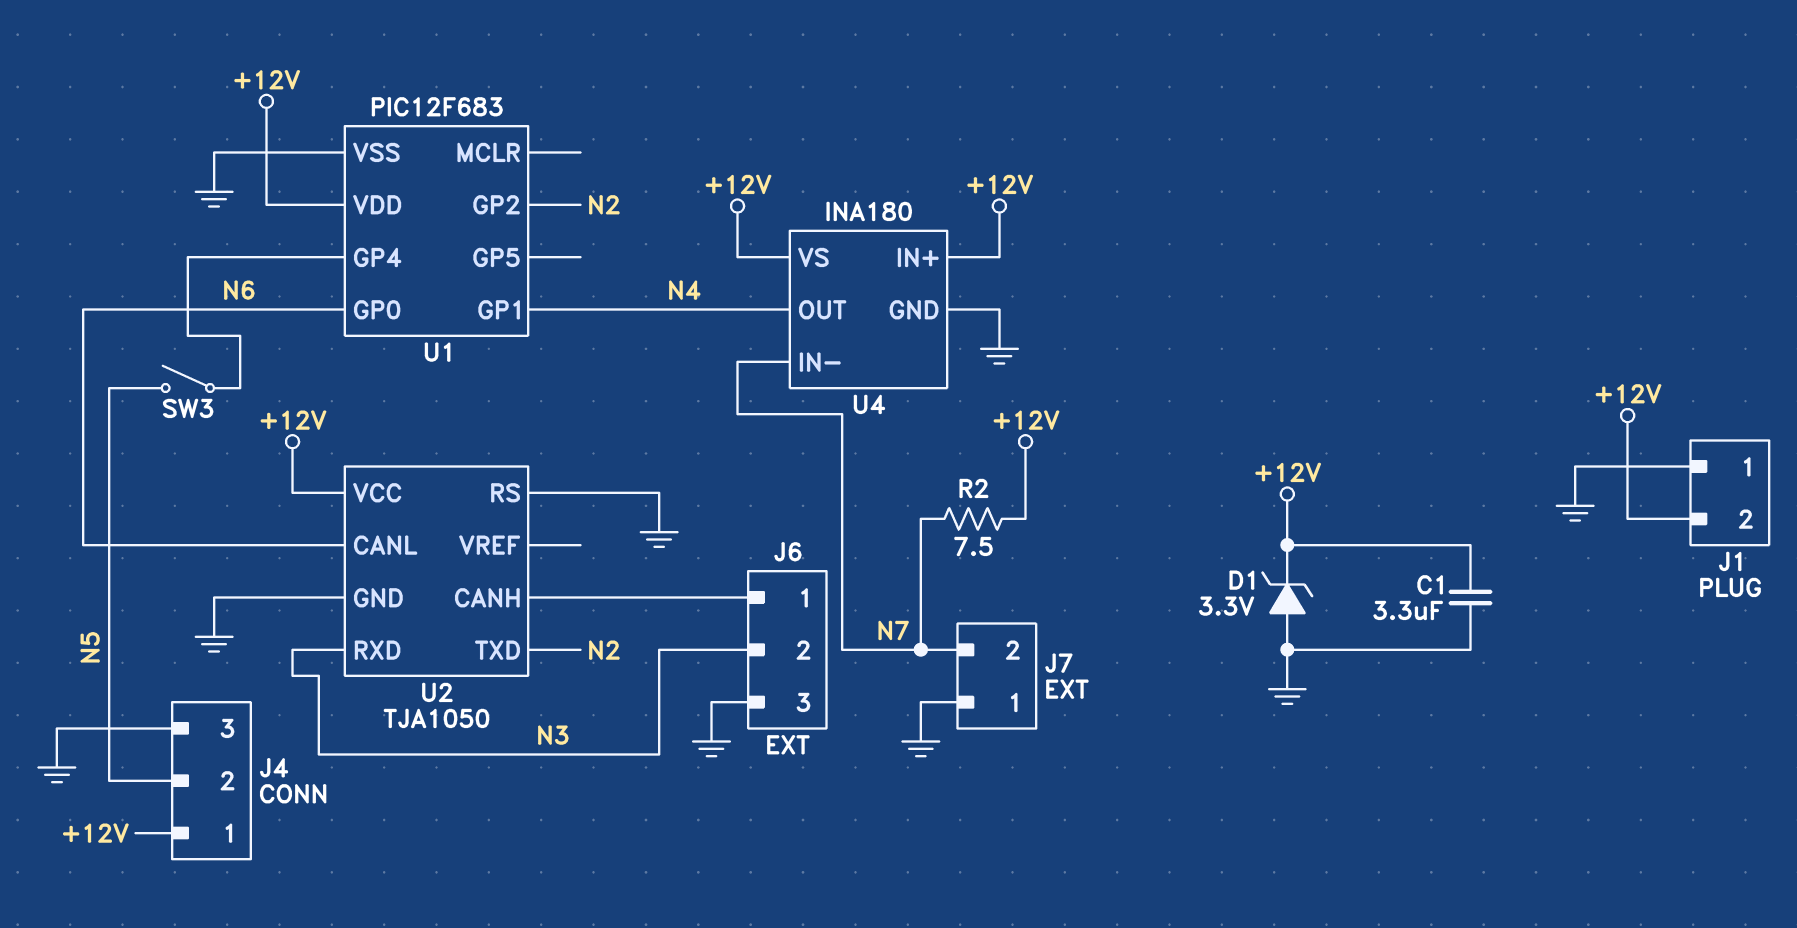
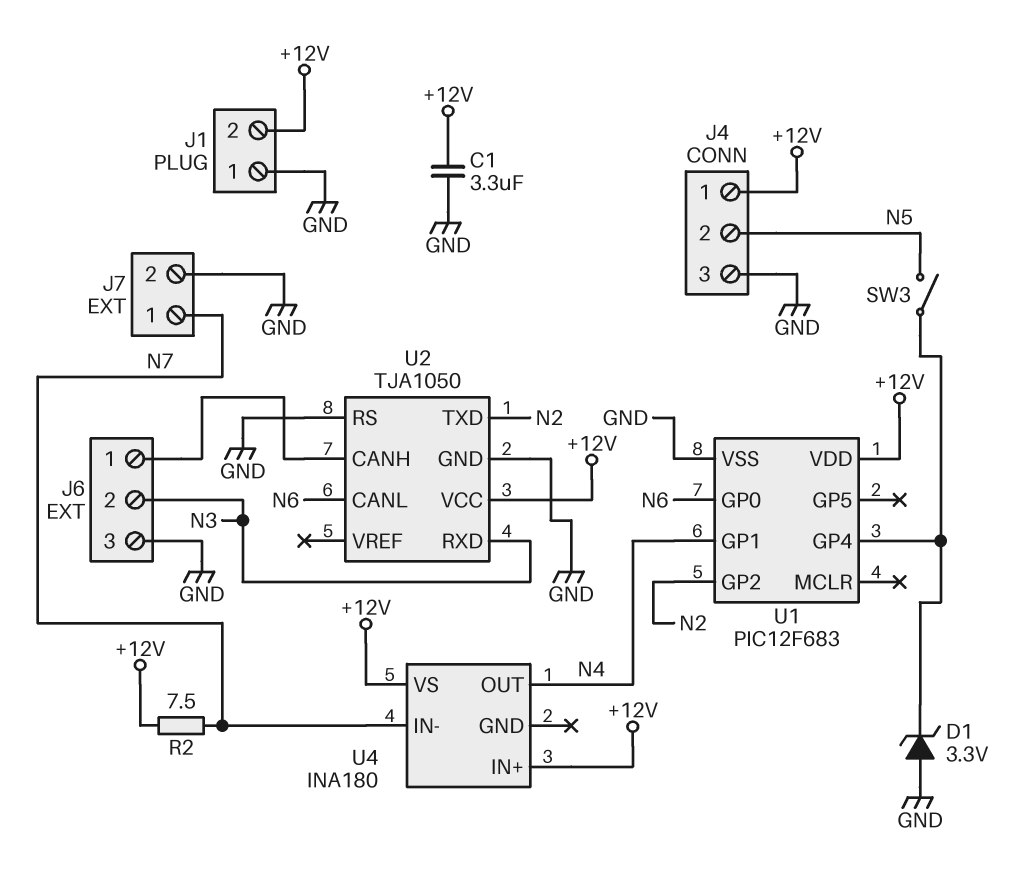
D1: zener 3.3V (A GND, K +12V) -> zener 3.3V (A GND, K U1/GP4)
J7 pin 1: GND -> N7
J7 pin 2: N7 -> GND
U4 pin GND: GND -> none

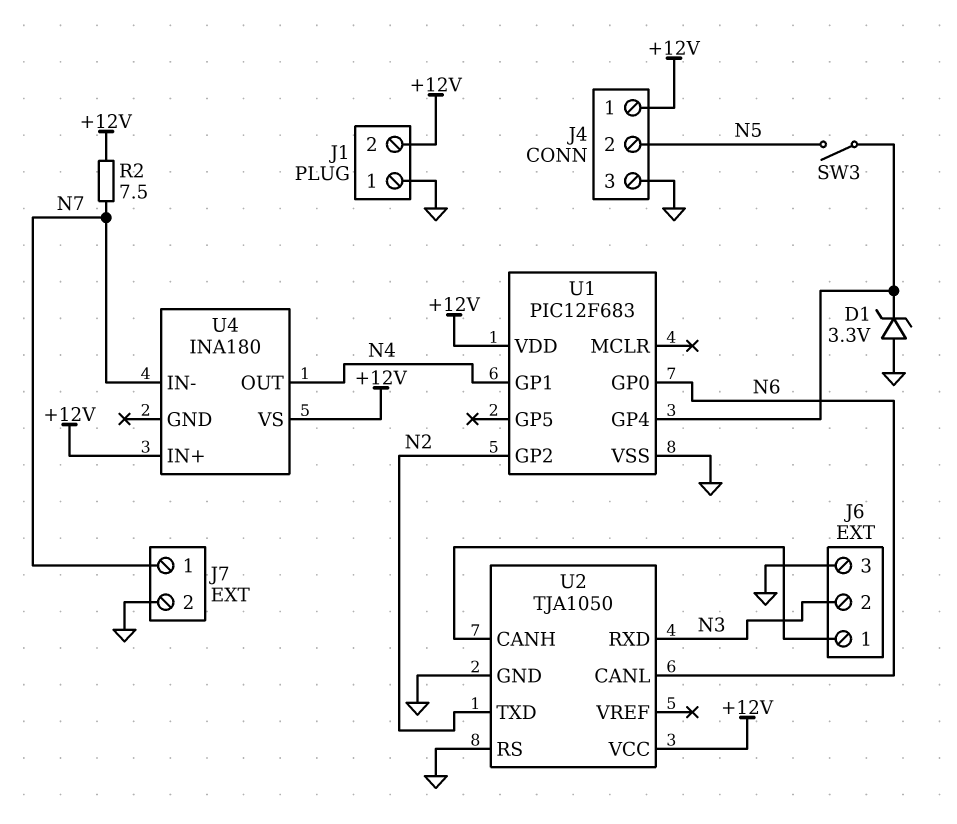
C1: 3.3uF (+12V, GND) -> none

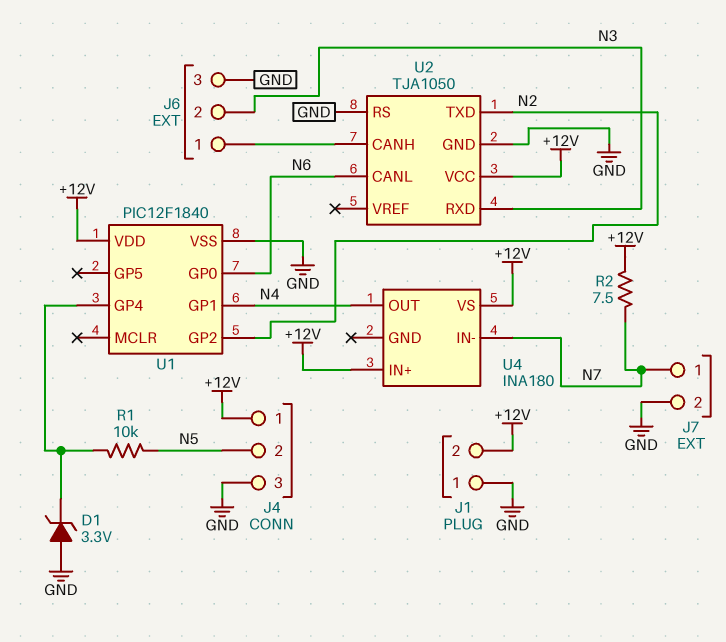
R1: none -> 10k (N5, U1/GP4)
SW3: switch (N5, U1/GP4) -> none
U1: PIC12F683 -> PIC12F1840

